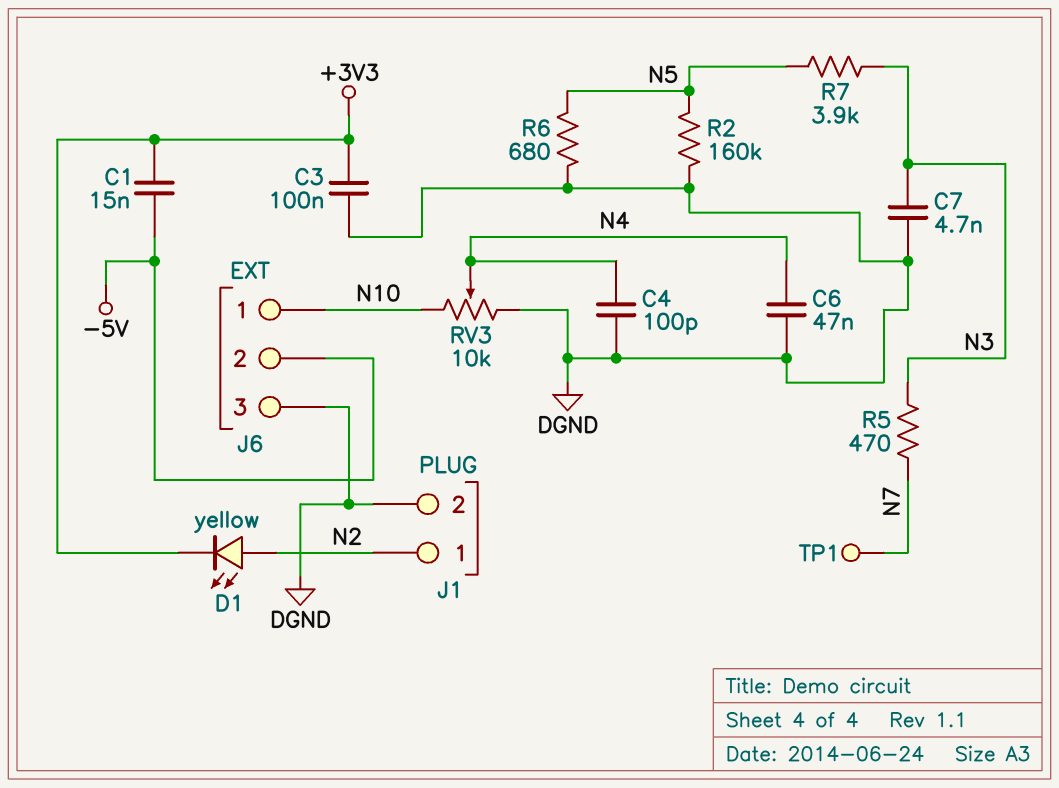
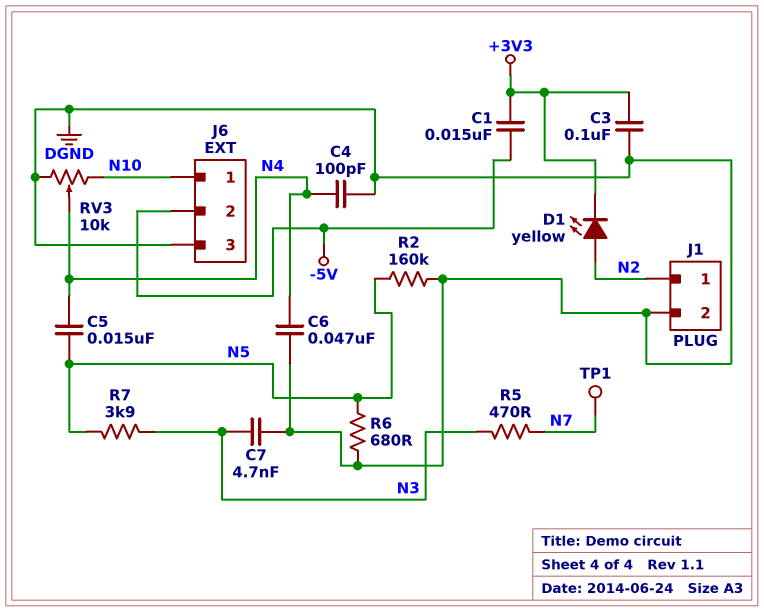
C5: none -> 15nF (N4, N5)

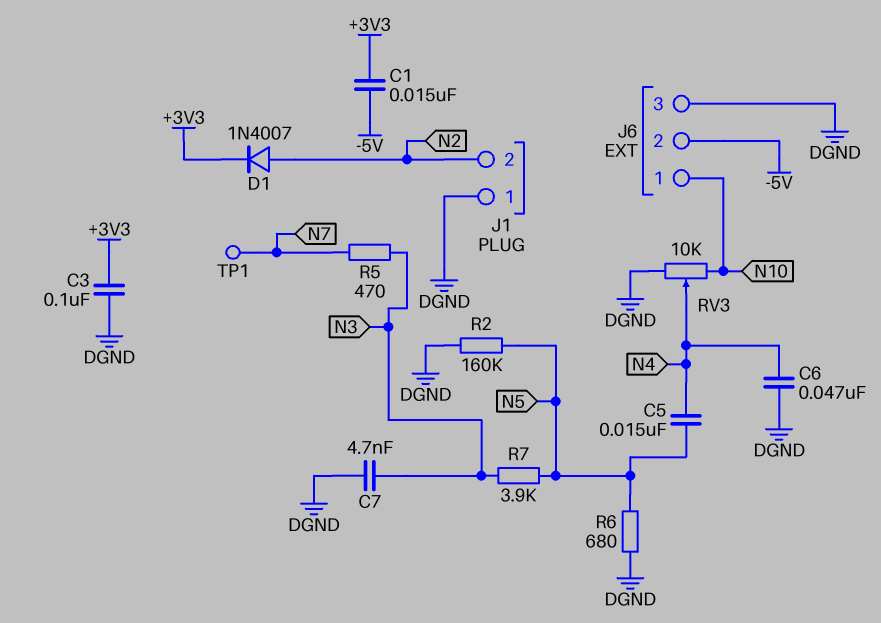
C4: 100pF (DGND, N4) -> none
D1: LED yellow (A N2, K +3V3) -> diode 1N4007 (A N2, K +3V3)
J1 pin 1: N2 -> DGND
J1 pin 2: DGND -> N2

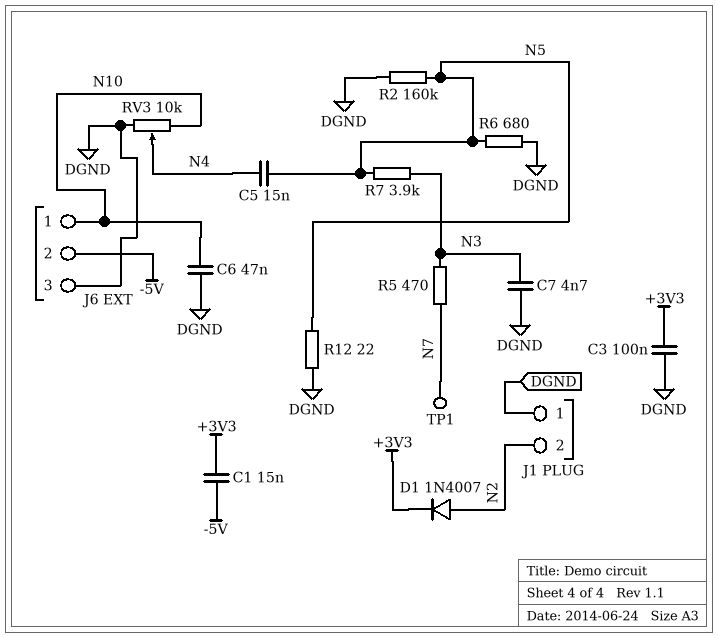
C6: 47nF (DGND, N4) -> 47nF (DGND, N10)
R12: none -> 22 (DGND, N5)

